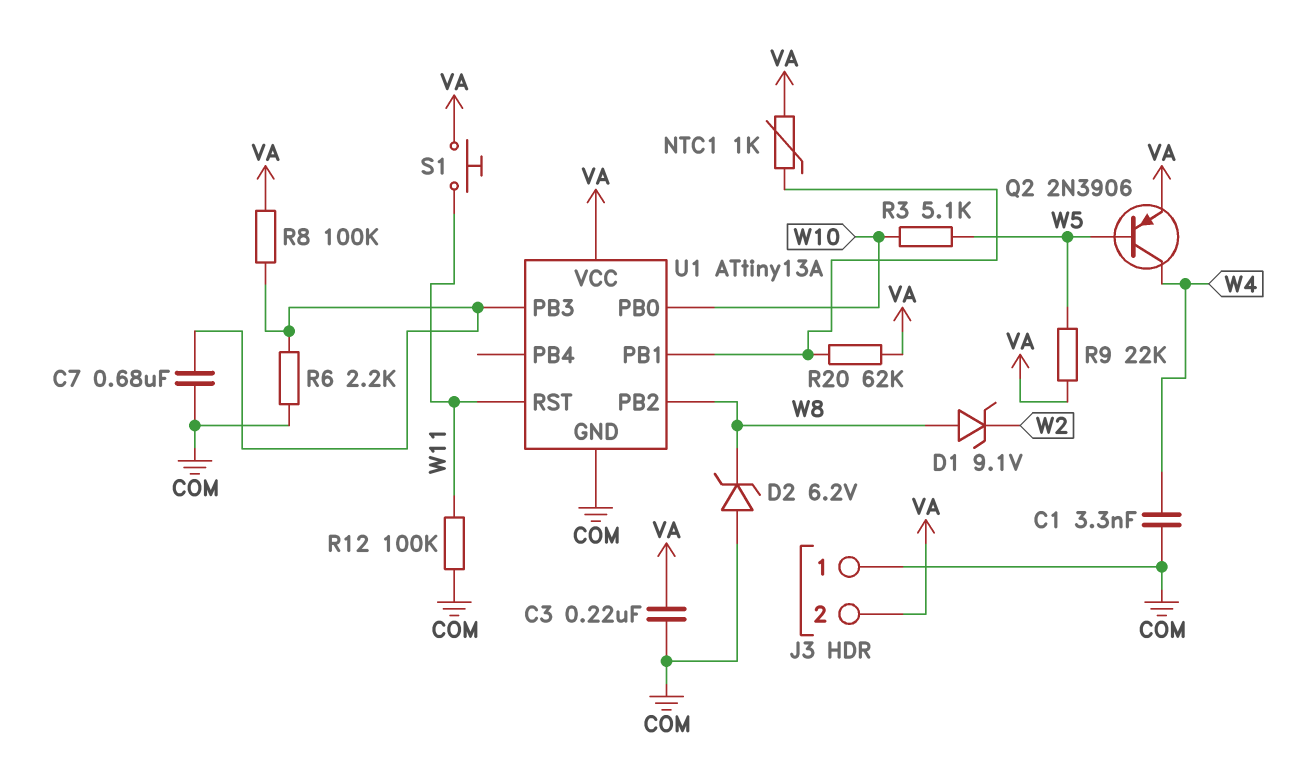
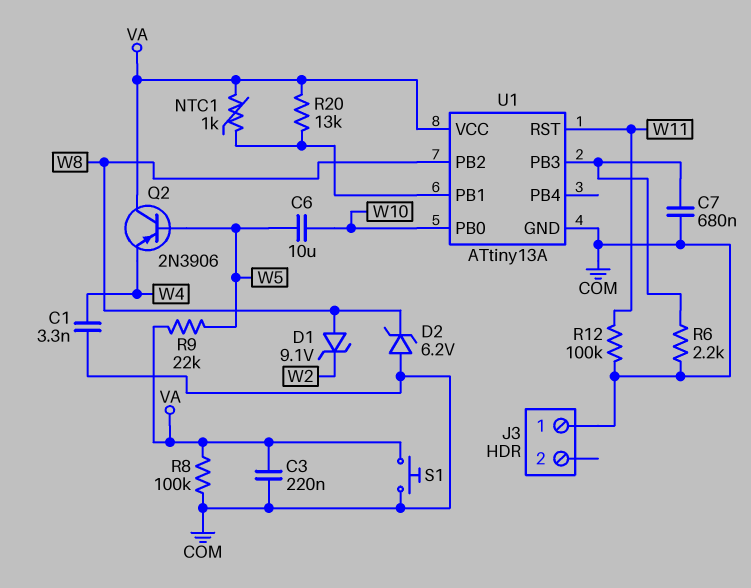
C6: none -> 10uF (W5, W10)
J3 pin 2: VA -> none
Q2: PNP 2N3906 (B W5, C W4, E VA) -> PNP 2N3906 (B W5, C VA, E W4)
R3: 5.1k (W5, W10) -> none
R8: 100k (U1/PB3, VA) -> 100k (COM, VA)
R20: 62k (U1/PB1, VA) -> 13k (U1/PB1, VA)
S1: button (VA, W11) -> button (COM, VA)

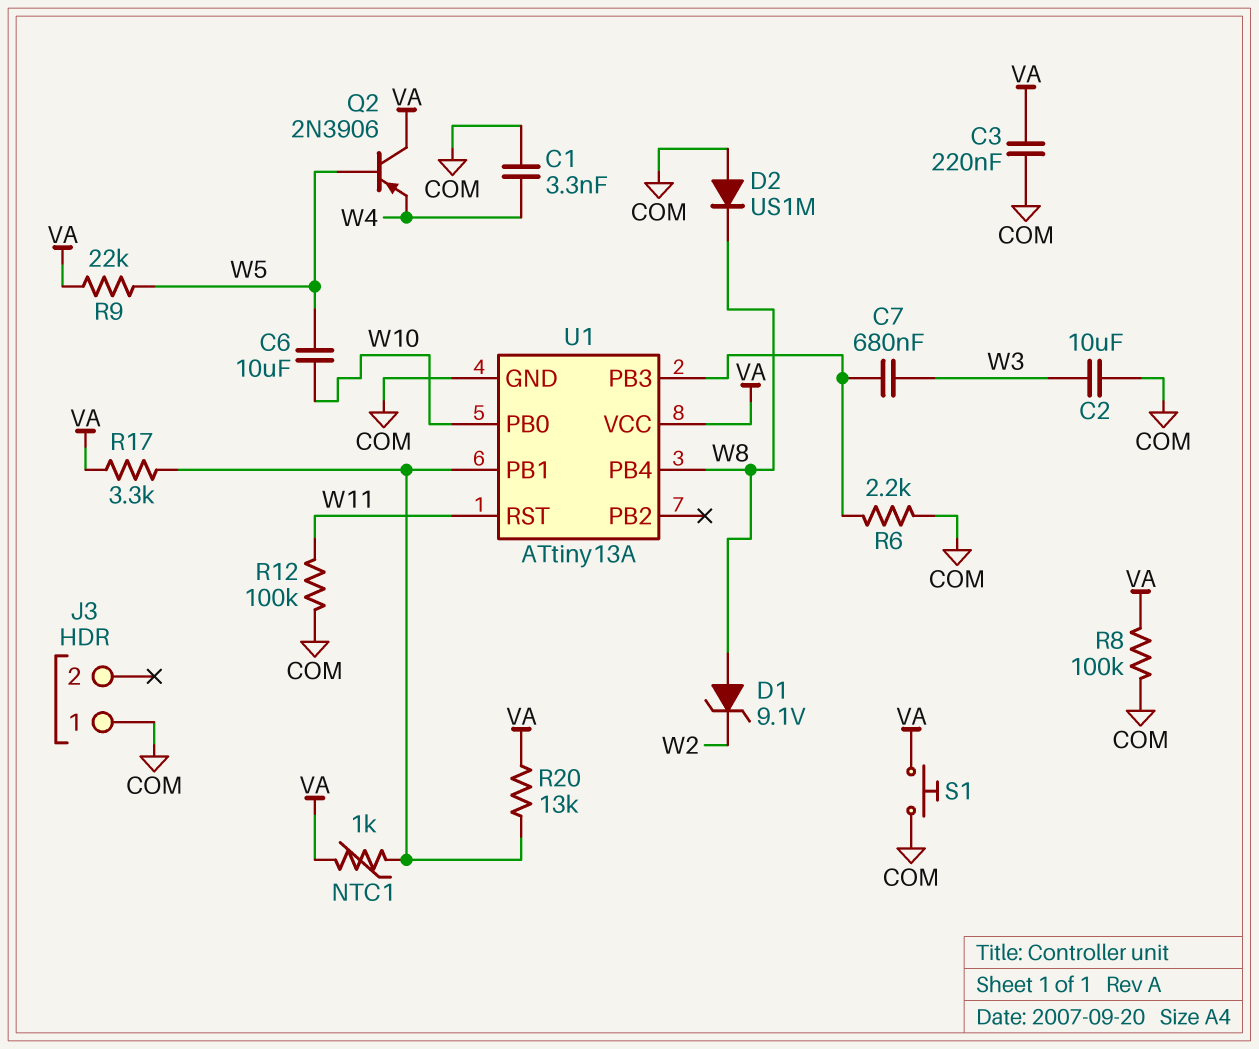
C2: none -> 10uF (COM, W3)
C7: 680nF (COM, U1/PB3) -> 680nF (U1/PB3, W3)
D2: zener 6.2V (A COM, K W8) -> diode US1M (A COM, K W8)
R17: none -> 3.3k (U1/PB1, VA)
U1 pin PB2: W8 -> none
U1 pin PB4: none -> W8

